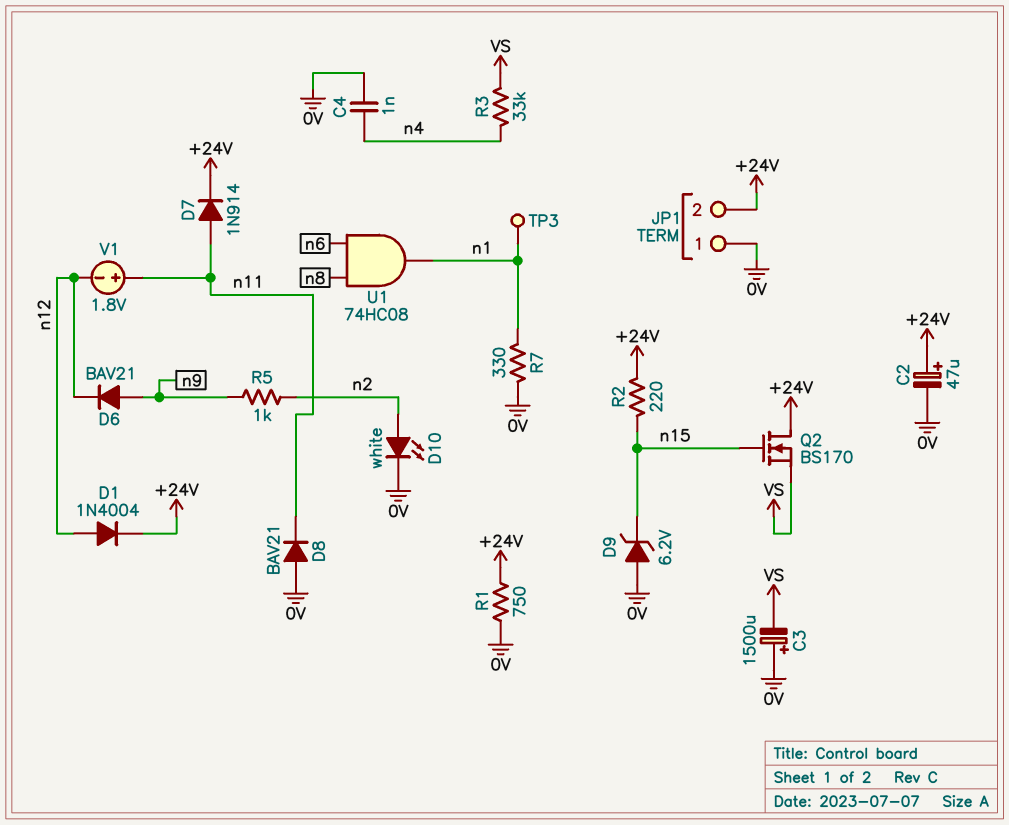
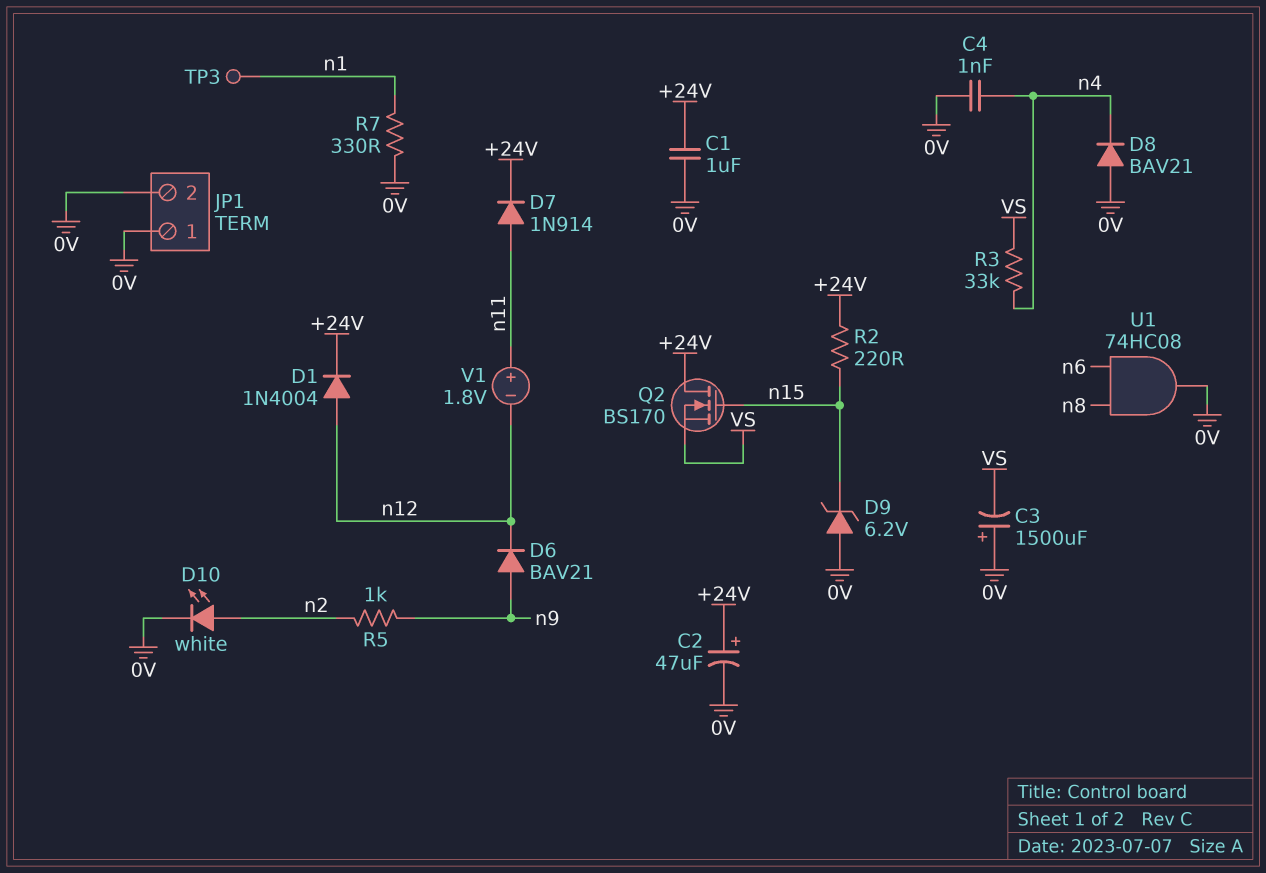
C1: none -> 1uF (+24V, 0V)
D8: diode BAV21 (A 0V, K n11) -> diode BAV21 (A 0V, K n4)
JP1 pin 2: +24V -> 0V
R1: 750 (+24V, 0V) -> none
U1: AND 74HC08 (in n6, in n8, out n1) -> AND 74HC08 (in n6, in n8, out 0V)

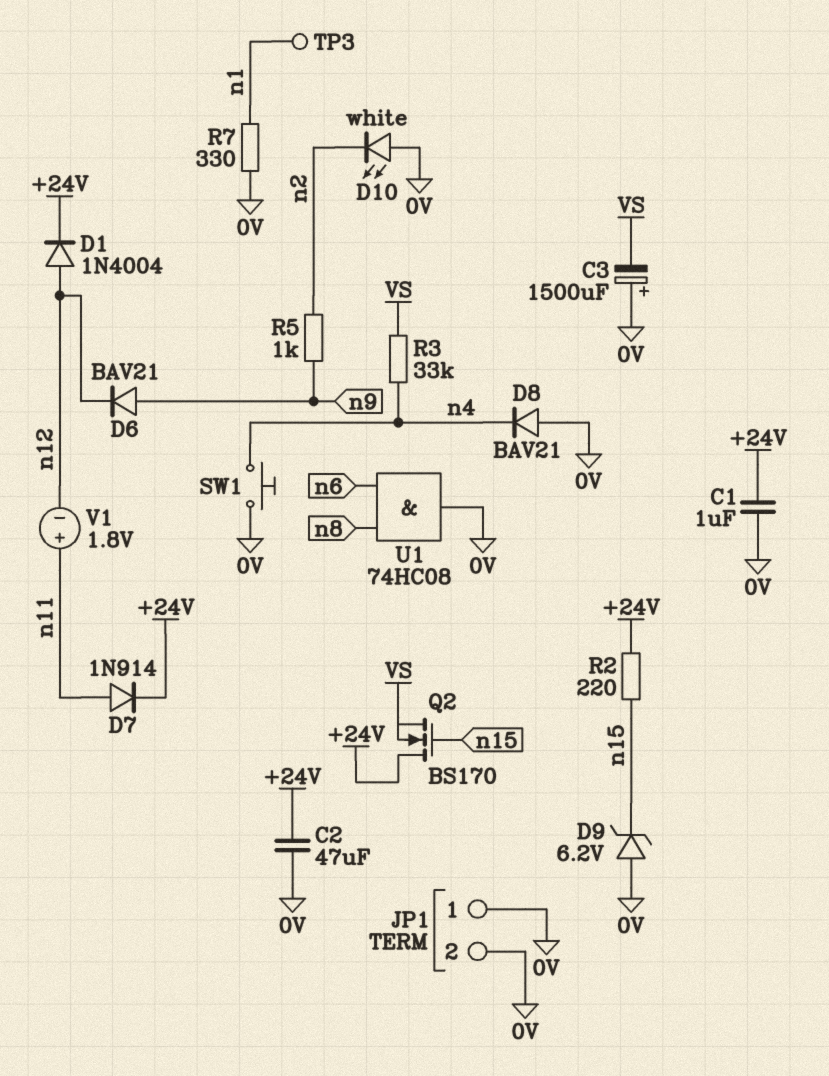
C2: 47uF (plus +24V, minus 0V) -> 47uF (+24V, 0V)
C4: 1nF (0V, n4) -> none
D10: LED white (A n2, K 0V) -> LED white (A 0V, K n2)
SW1: none -> button (0V, n4)

